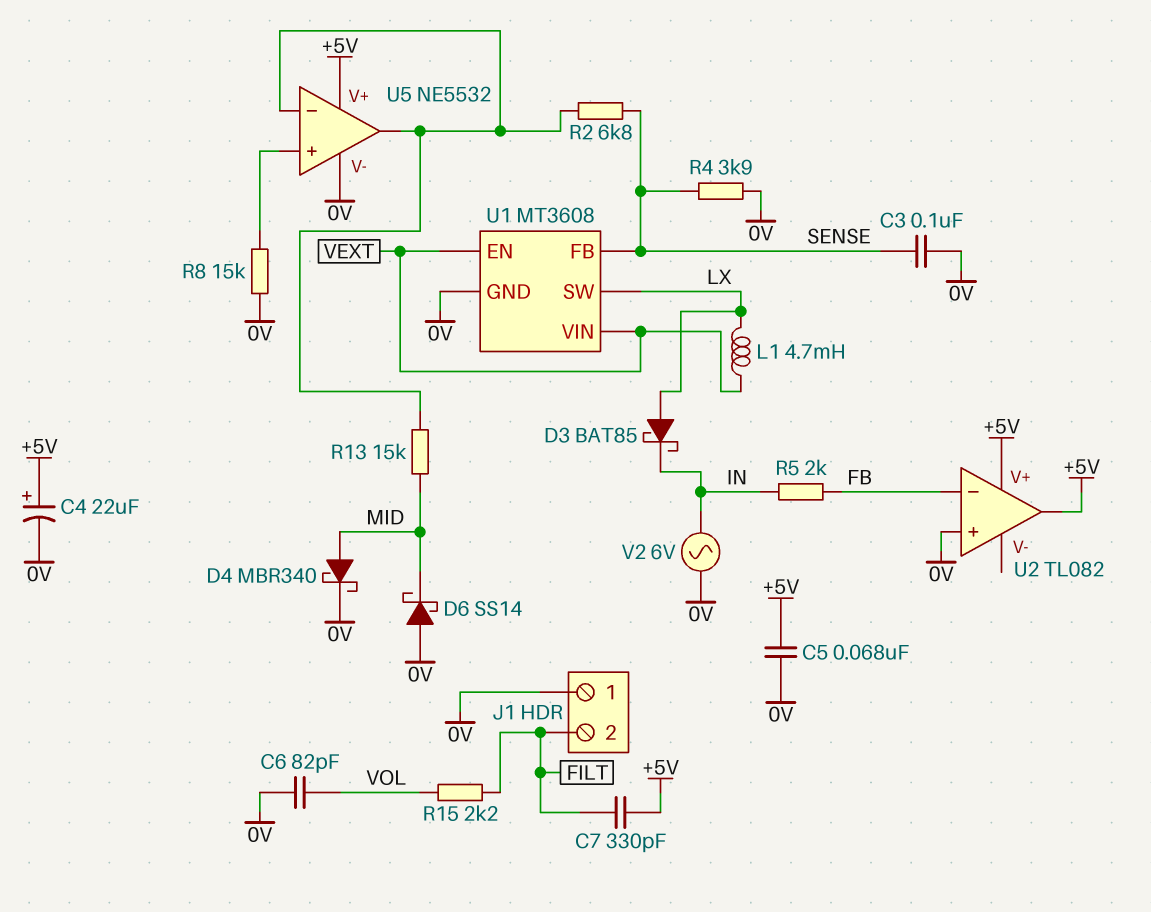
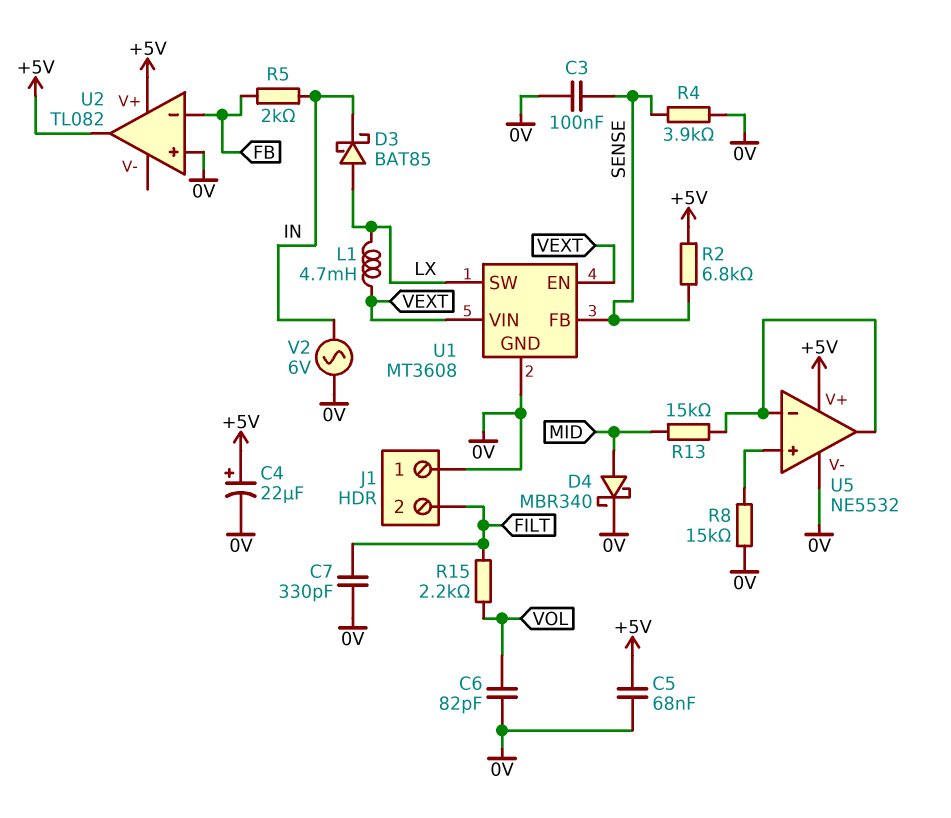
C7: 330pF (+5V, FILT) -> 330pF (0V, FILT)
D6: schottky SS14 (A 0V, K MID) -> none
R2: 6.8k (SENSE, U5/in-) -> 6.8k (+5V, SENSE)

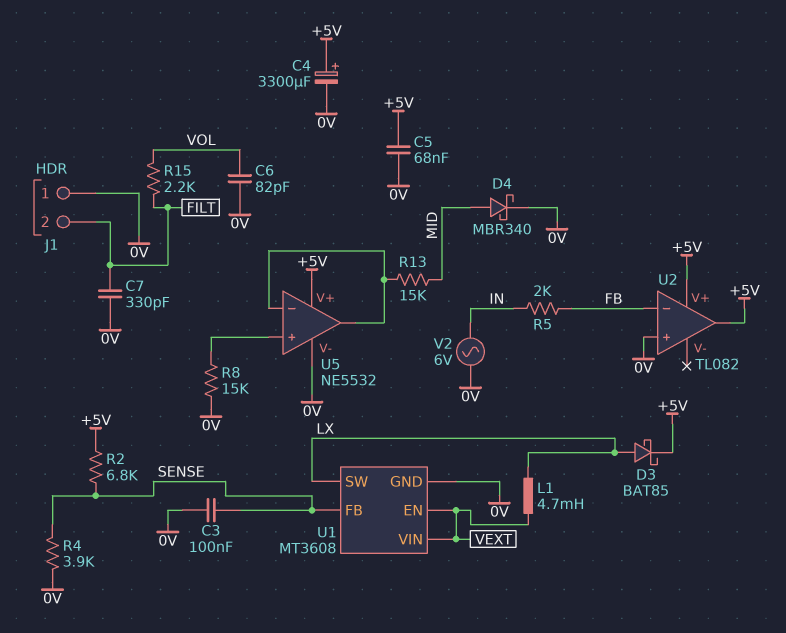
C4: 22uF (plus +5V, minus 0V) -> 3300uF (plus +5V, minus 0V)
D3: schottky BAT85 (A LX, K IN) -> schottky BAT85 (A LX, K +5V)

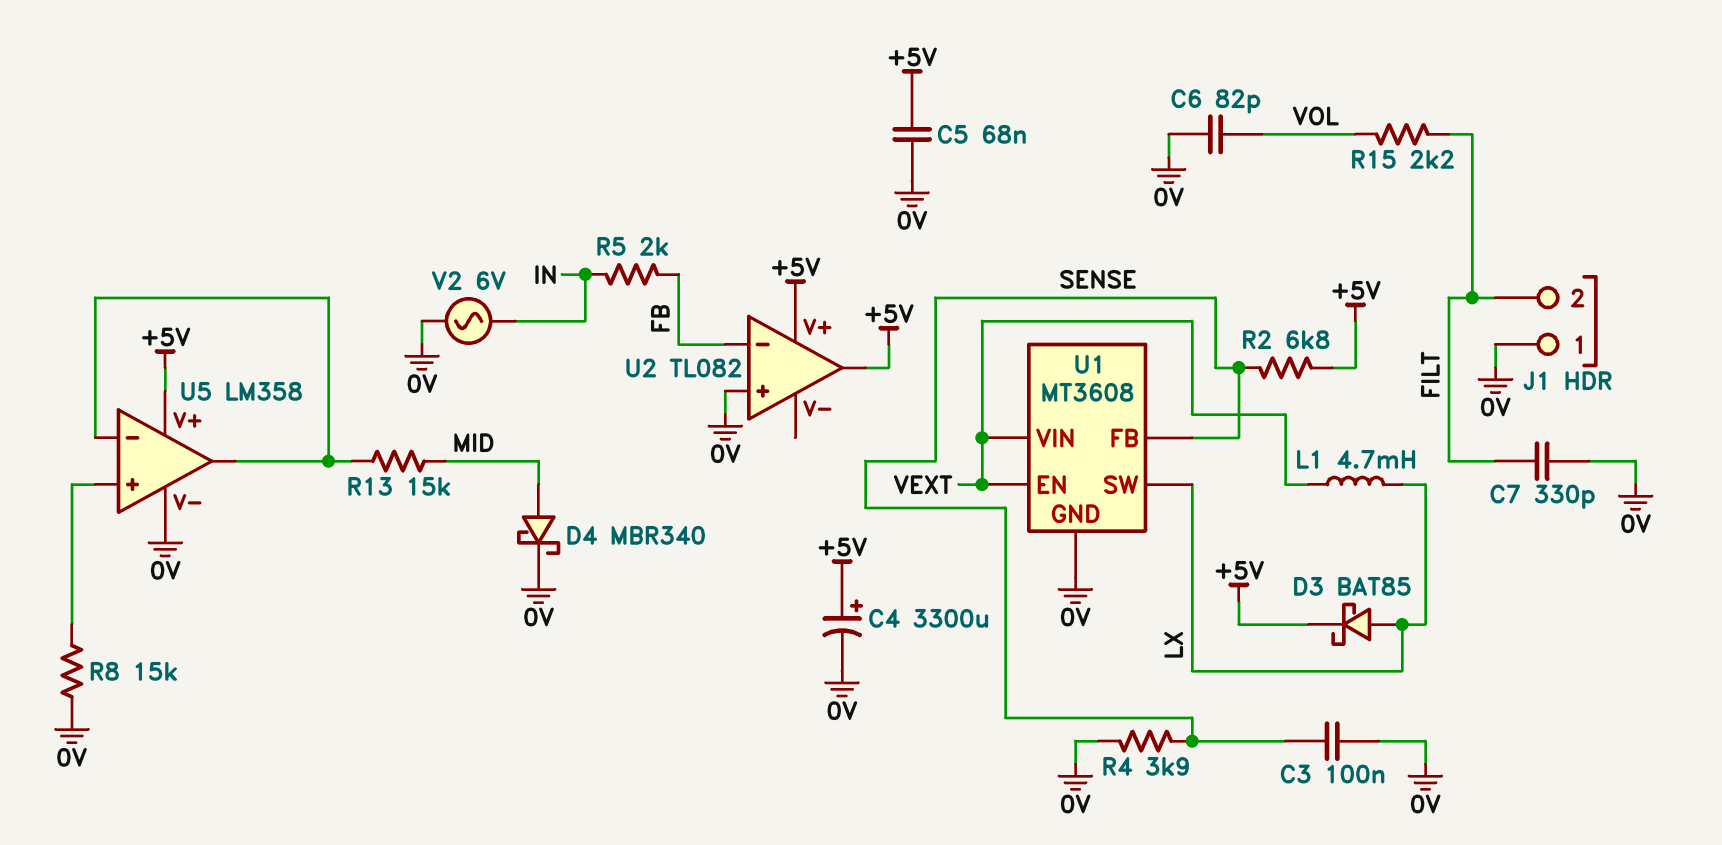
U5: NE5532 -> LM358

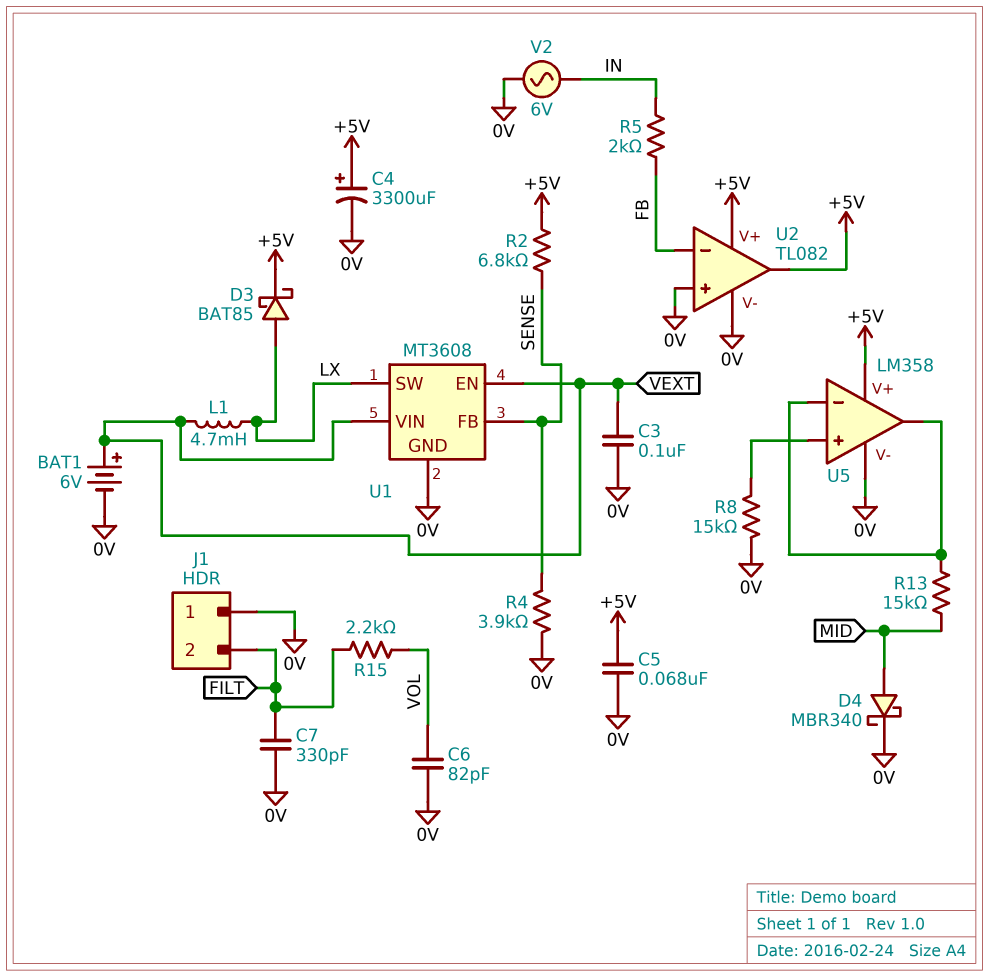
BAT1: none -> 6V (plus VEXT, minus 0V)
C3: 100nF (0V, SENSE) -> 100nF (0V, VEXT)
U2 pin V-: none -> 0V

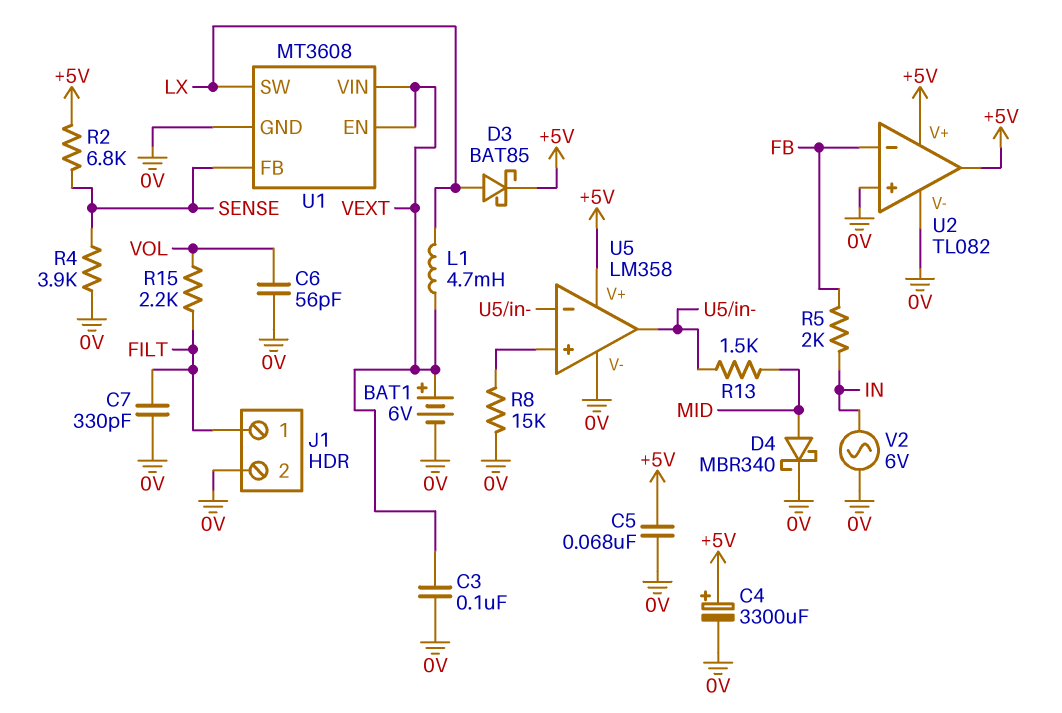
C6: 82pF (0V, VOL) -> 56pF (0V, VOL)
J1 pin 1: 0V -> FILT
J1 pin 2: FILT -> 0V
R13: 15k (MID, U5/in-) -> 1.5k (MID, U5/in-)

